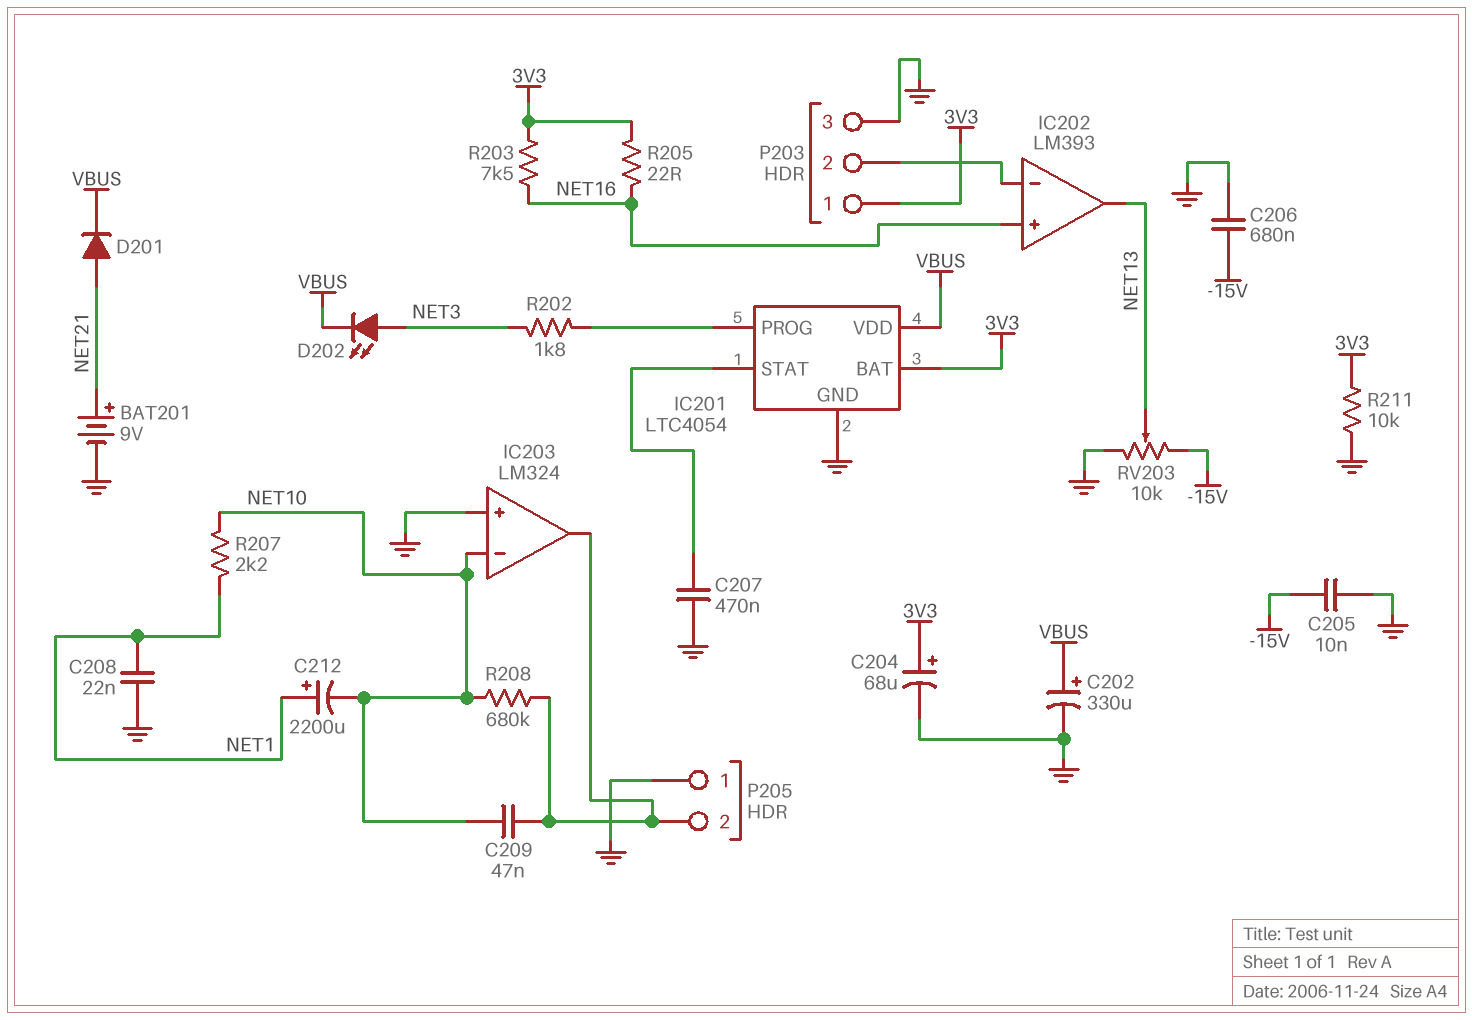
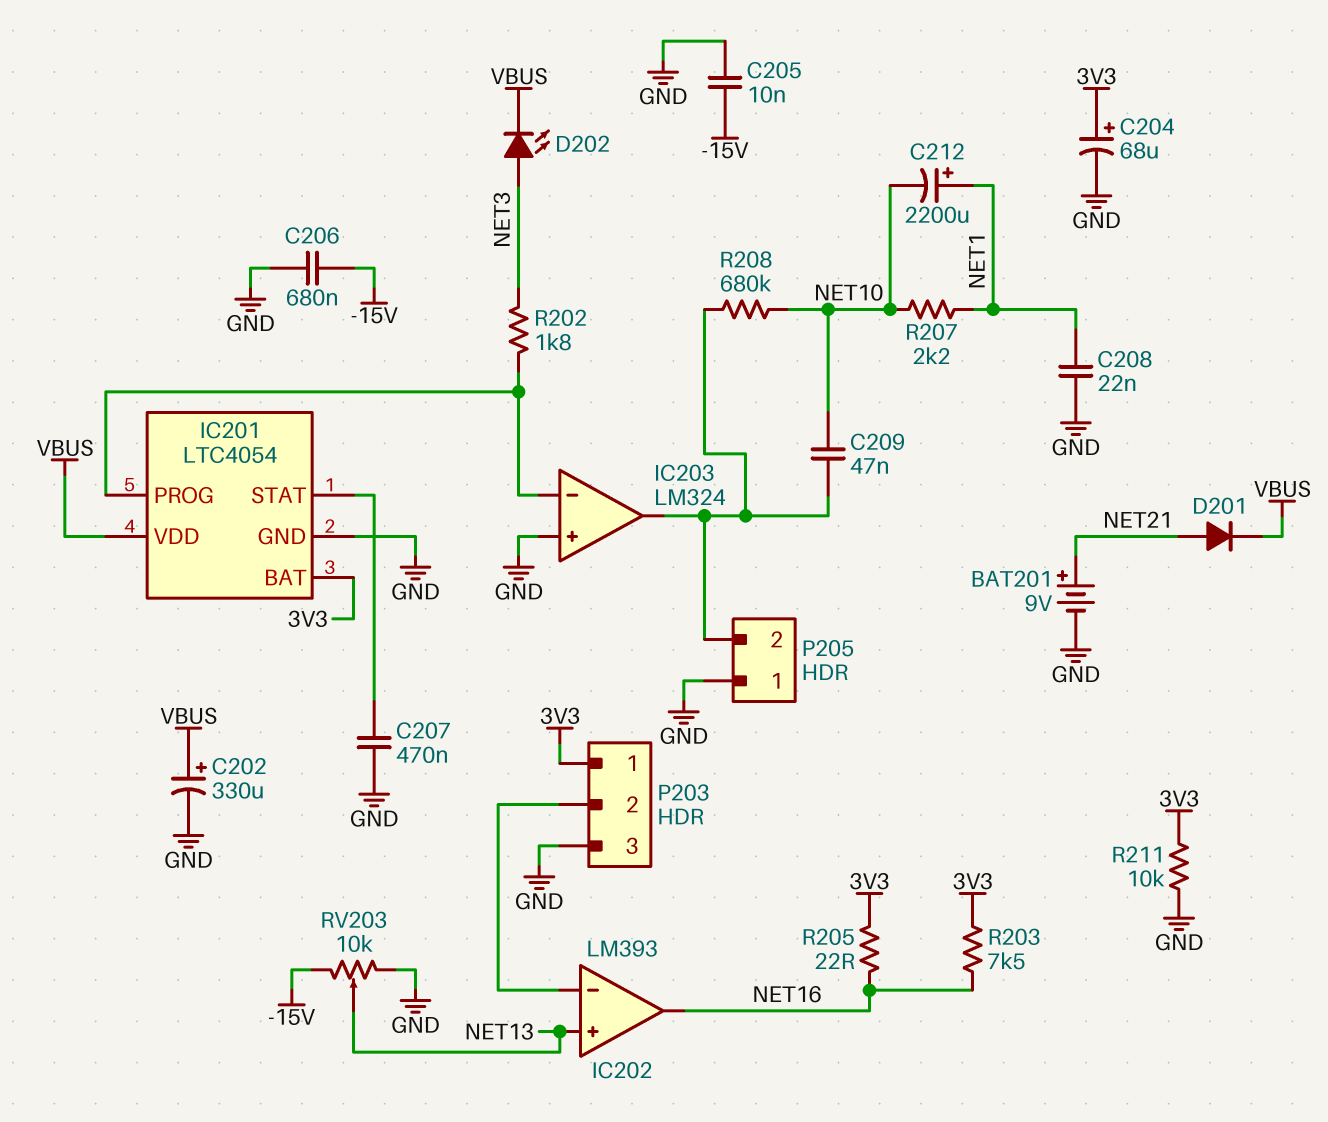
IC202 pin in+: NET16 -> NET13
IC202 pin out: NET13 -> NET16
IC203 pin in-: NET10 -> IC201/PROG

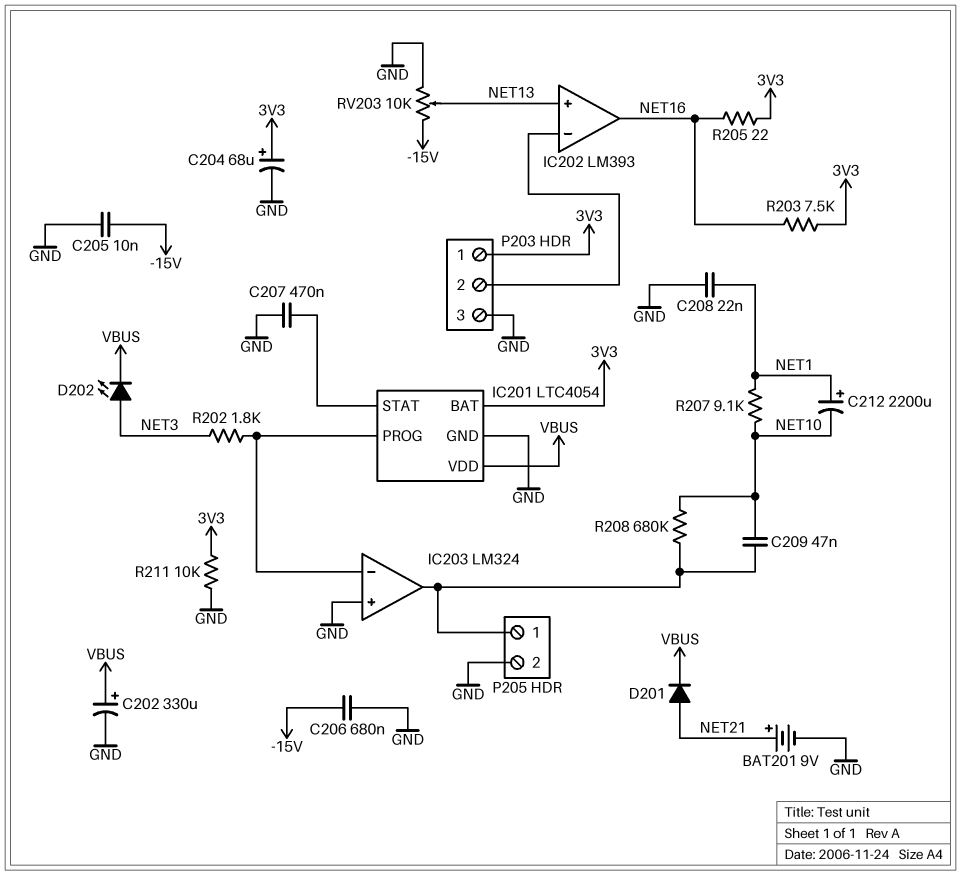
P205 pin 1: GND -> IC203/out
P205 pin 2: IC203/out -> GND
R207: 2.2k (NET1, NET10) -> 9.1k (NET1, NET10)

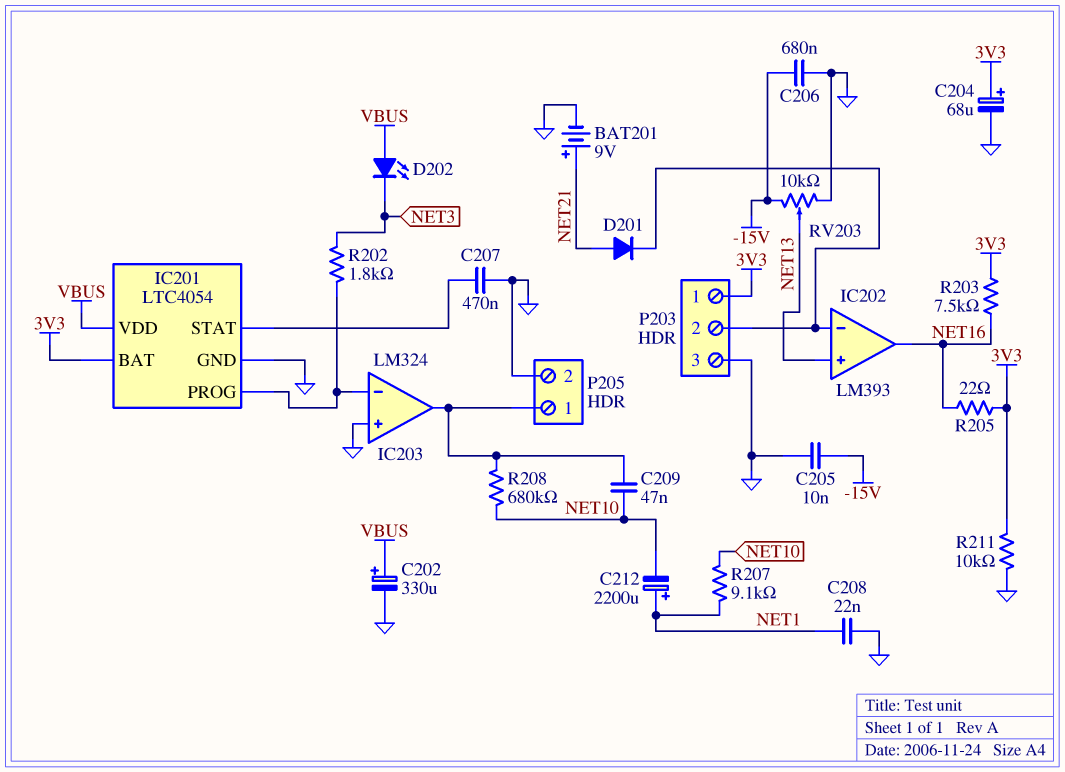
D201: diode (A NET21, K VBUS) -> diode (A NET21, K IC202/in-)
D202: LED (A NET3, K VBUS) -> LED (A VBUS, K NET3)

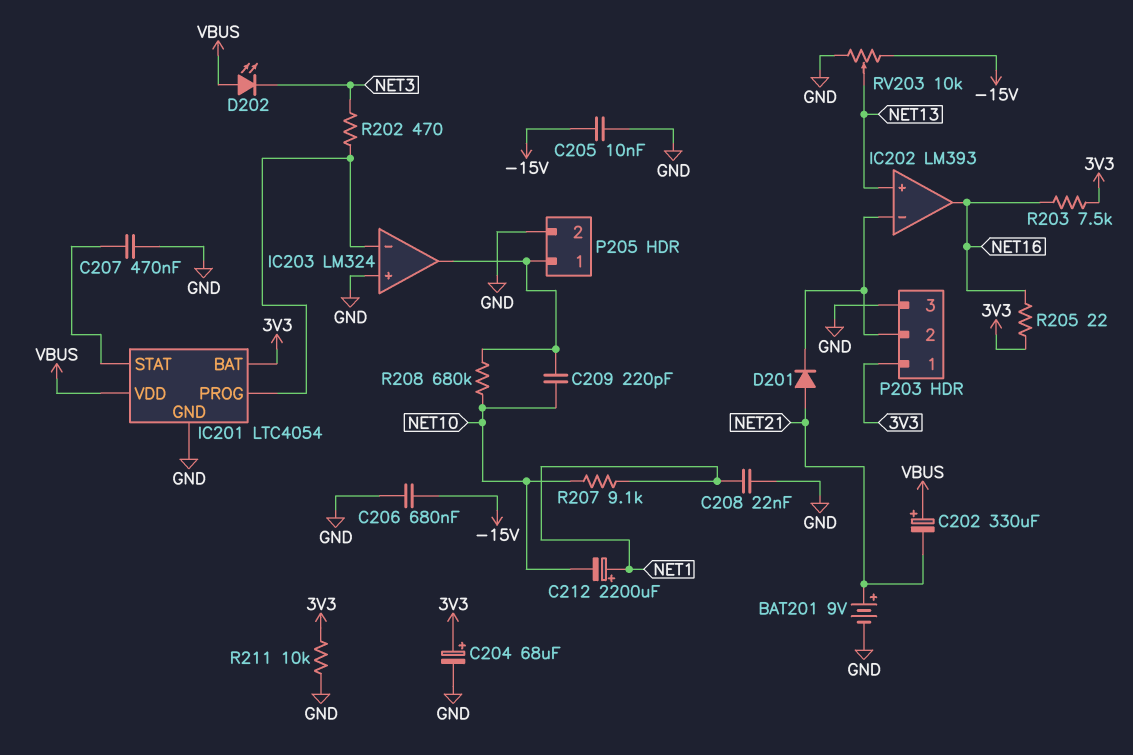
C202: 330uF (plus VBUS, minus GND) -> 330uF (plus VBUS, minus NET21)
C209: 47nF (IC203/out, NET10) -> 220pF (IC203/out, NET10)
R202: 1.8k (IC201/PROG, NET3) -> 470 (IC201/PROG, NET3)

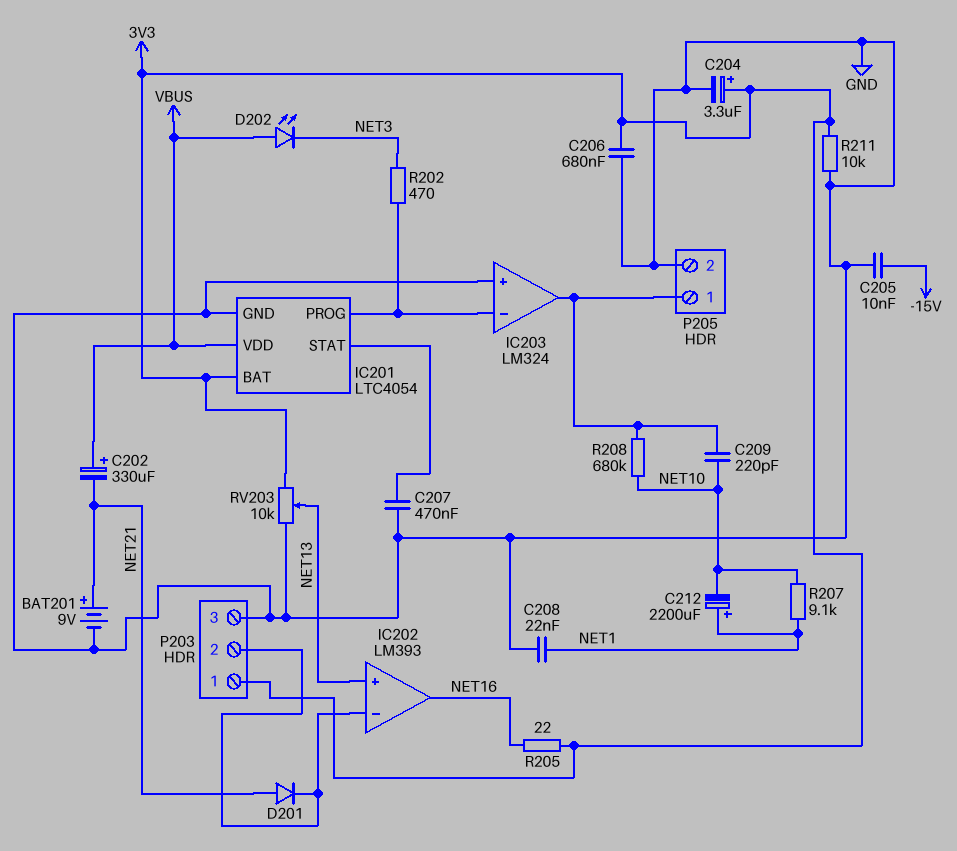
C204: 68uF (plus 3V3, minus GND) -> 3.3uF (plus 3V3, minus GND)
C206: 680nF (-15V, GND) -> 680nF (3V3, GND)
R203: 7.5k (3V3, NET16) -> none
RV203: 10k (-15V, GND, wiper NET13) -> 10k (3V3, GND, wiper NET13)

